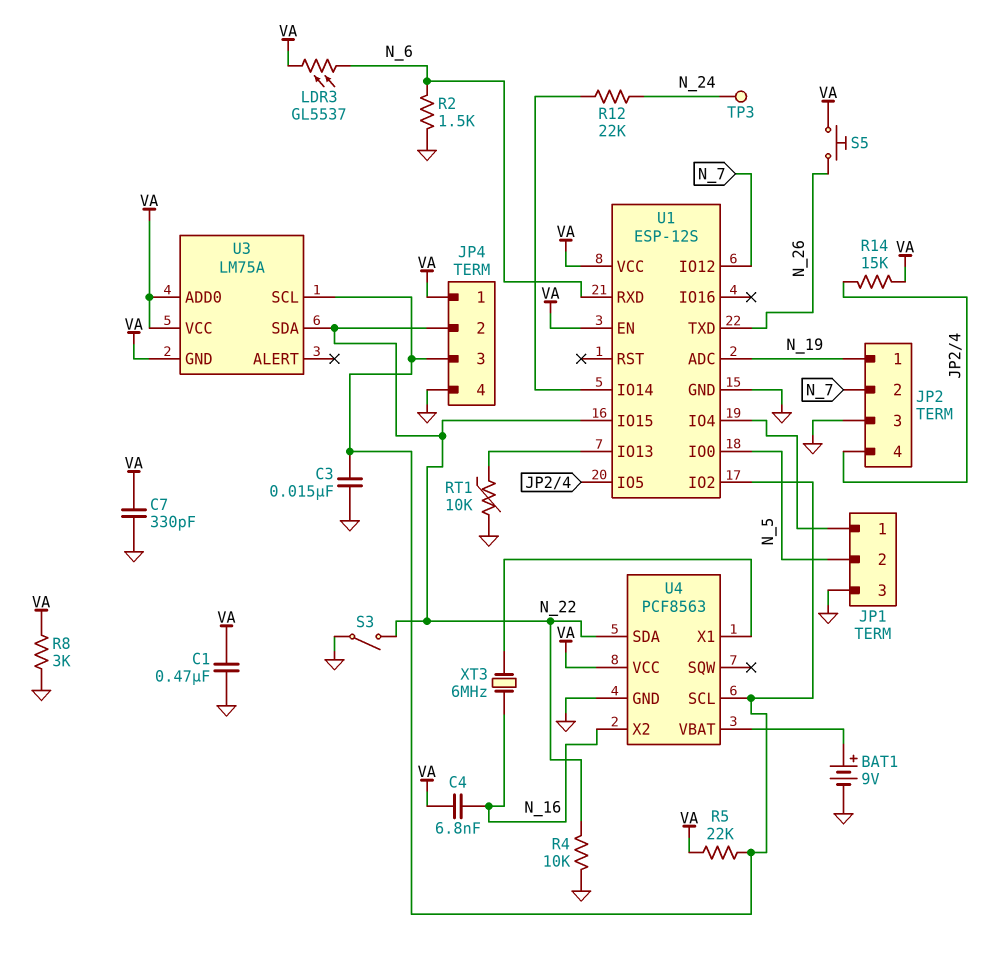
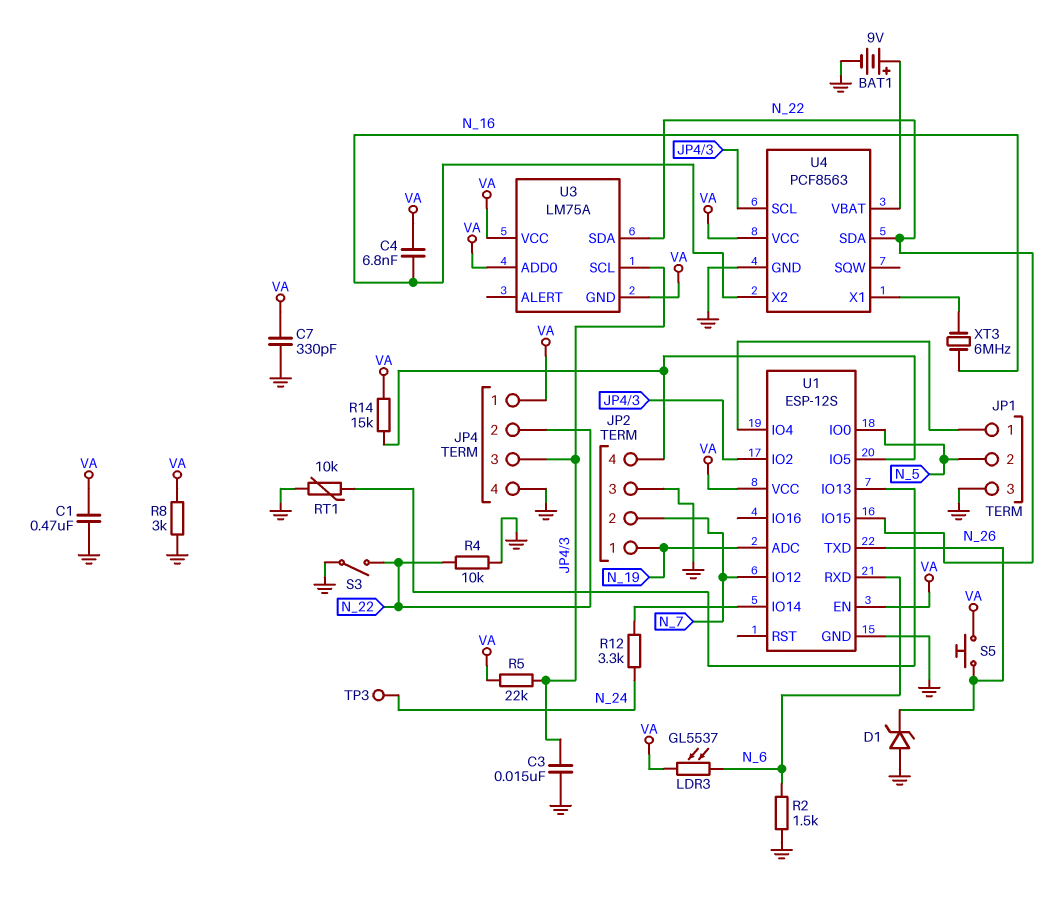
D1: none -> zener (A GND, K N_26)
R12: 22k (N_24, U1/IO14) -> 3.3k (N_24, U1/IO14)

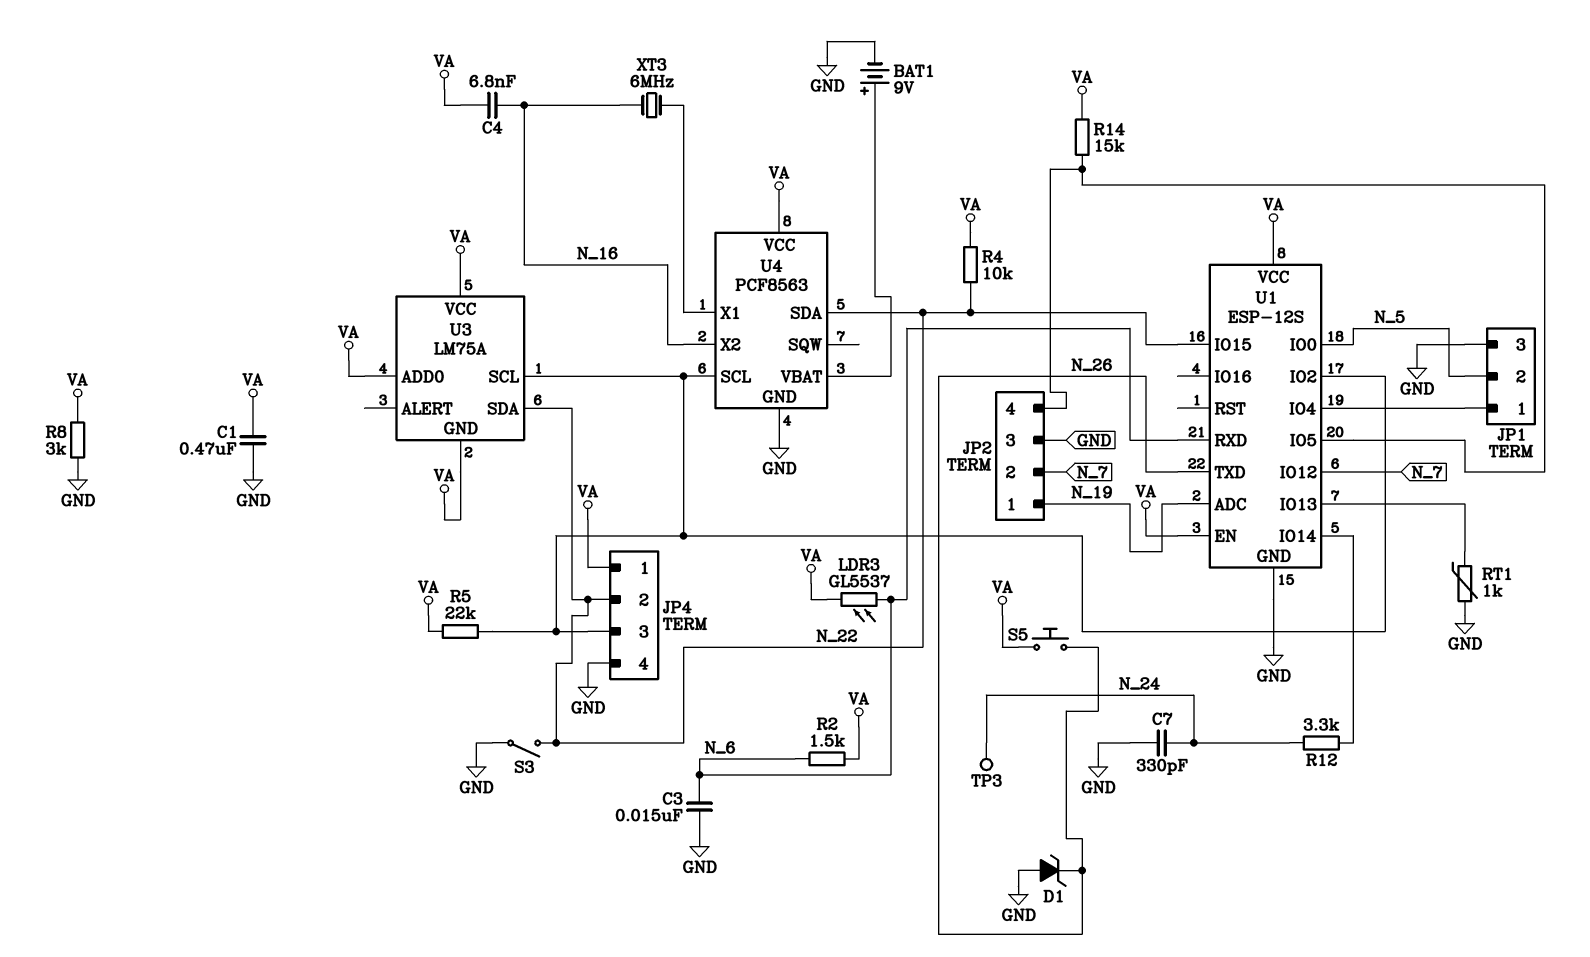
C3: 15nF (GND, JP4/3) -> 15nF (GND, N_6)
C7: 330pF (GND, VA) -> 330pF (GND, N_24)
R2: 1.5k (GND, N_6) -> 1.5k (N_6, VA)
R4: 10k (GND, N_22) -> 10k (N_22, VA)
RT1: 10k (GND, U1/IO13) -> 1k (GND, U1/IO13)

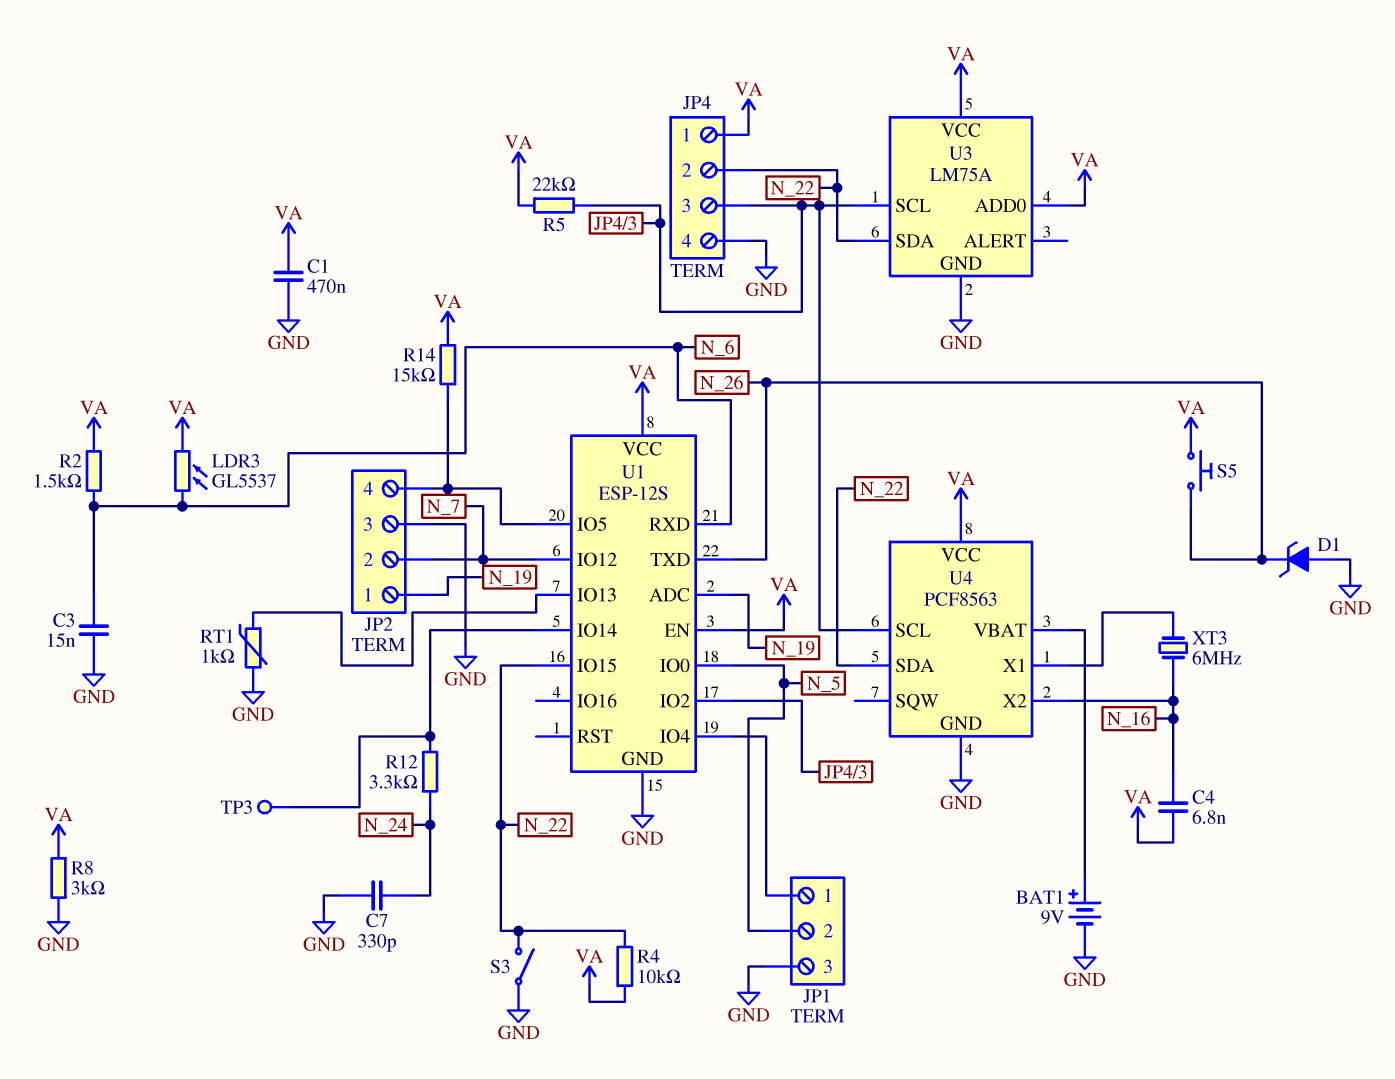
TP3: test point (N_24) -> test point (U1/IO14)
U3 pin GND: VA -> GND

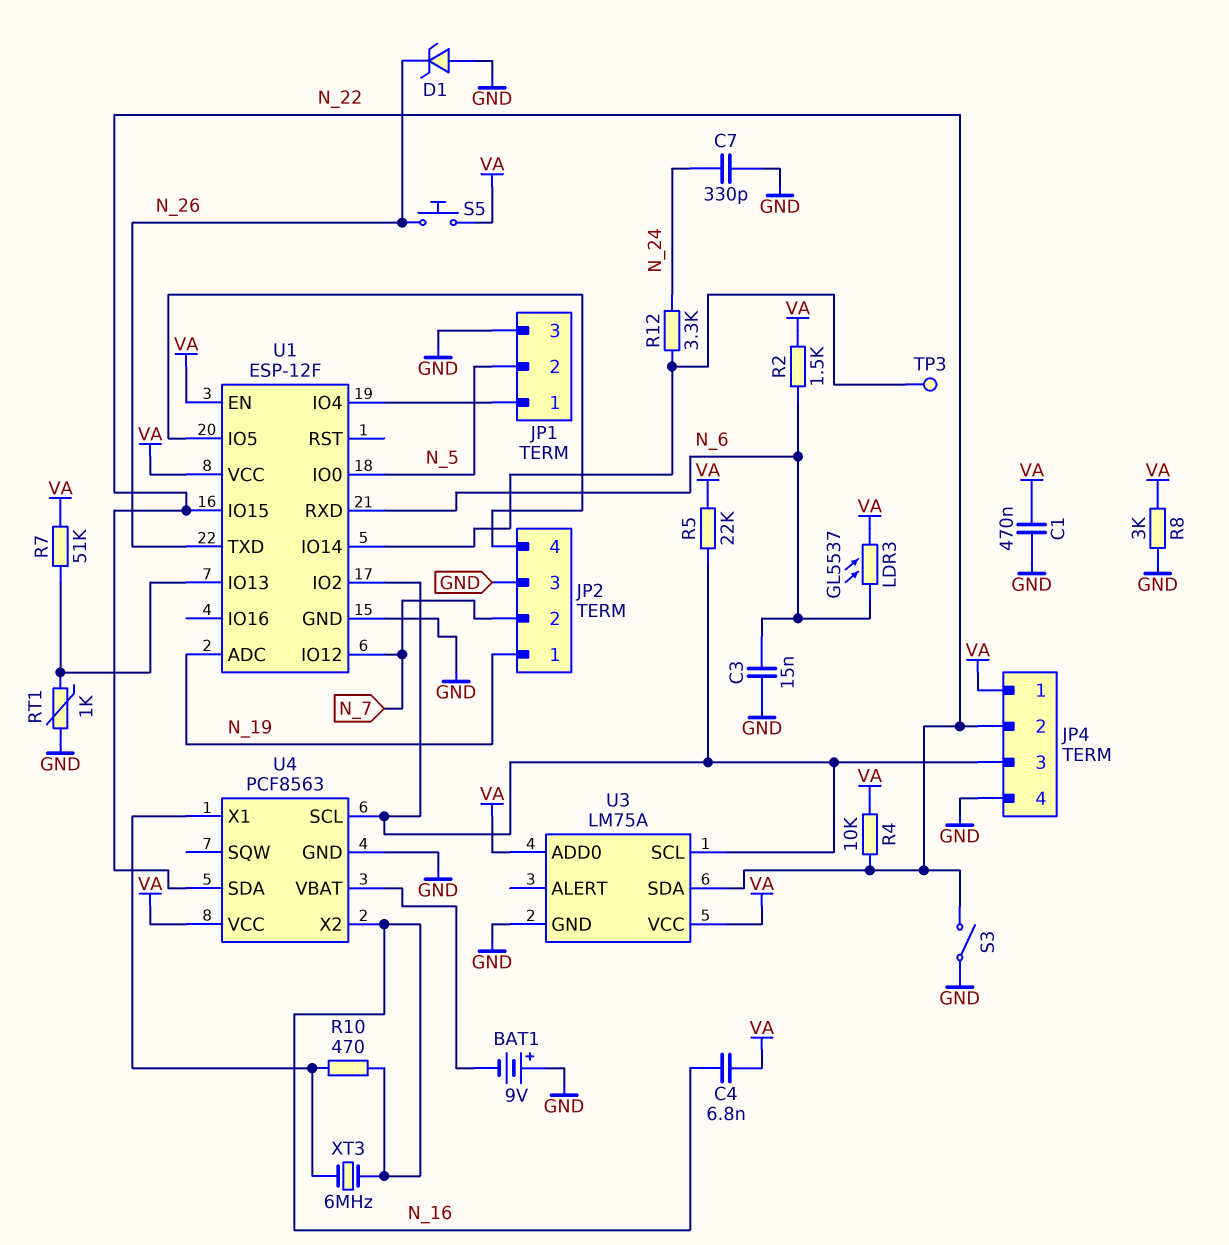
BAT1: 9V (plus U4/VBAT, minus GND) -> 9V (plus GND, minus U4/VBAT)
R7: none -> 51k (U1/IO13, VA)
R10: none -> 470 (N_16, U4/X1)
R14: 15k (JP2/4, VA) -> none
U1: ESP-12S -> ESP-12F

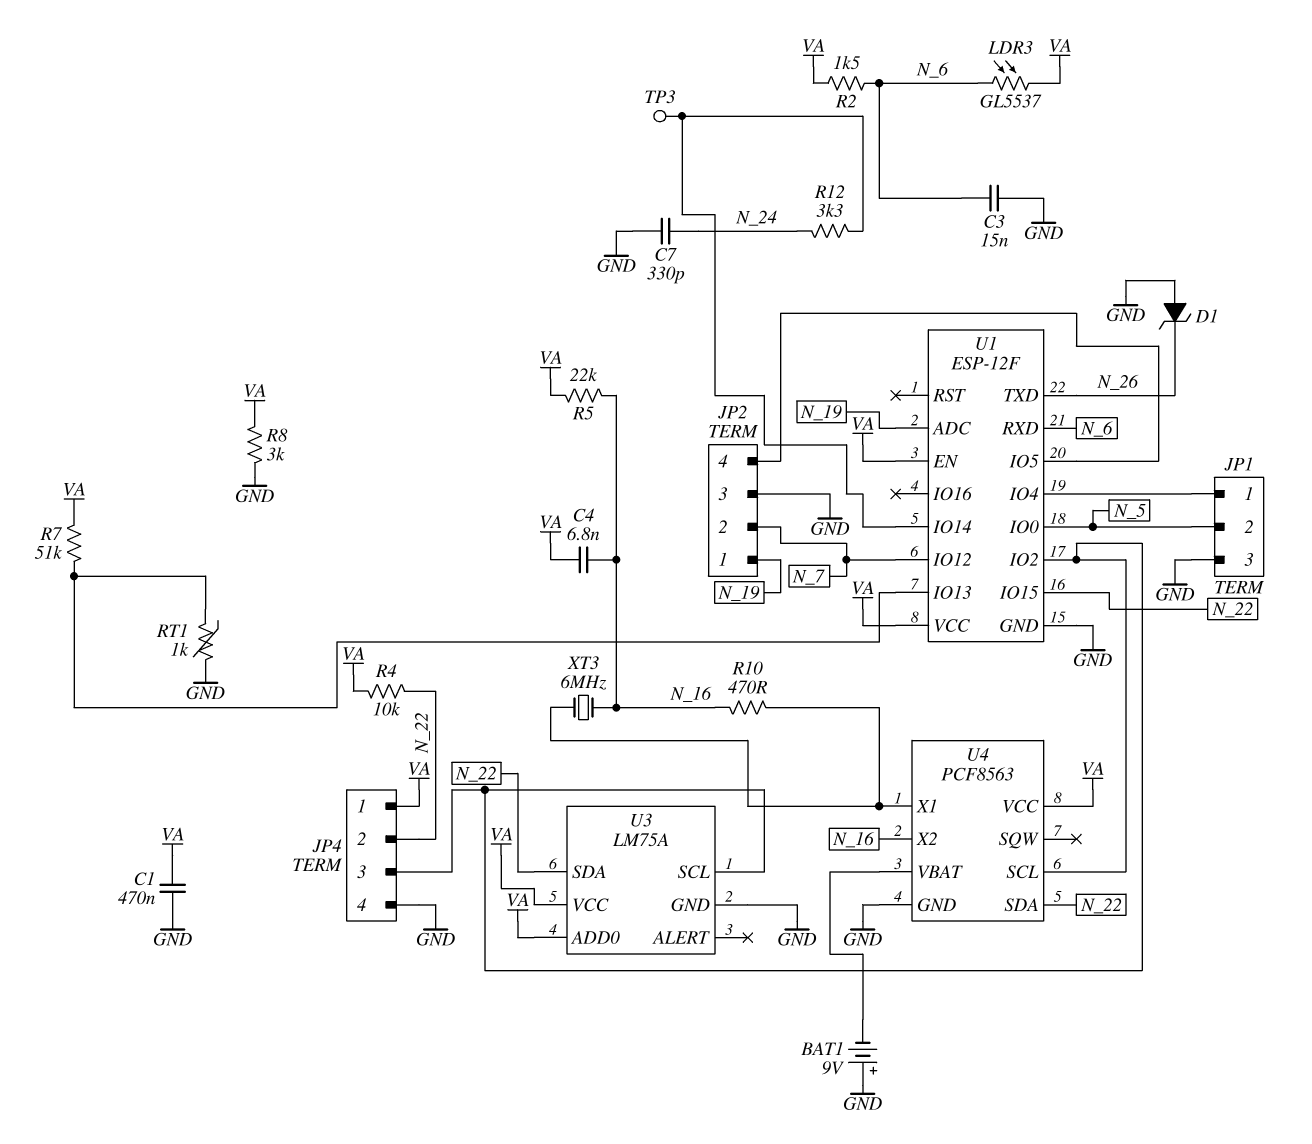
R5: 22k (JP4/3, VA) -> 22k (N_16, VA)
S3: switch (GND, N_22) -> none
S5: button (N_26, VA) -> none

